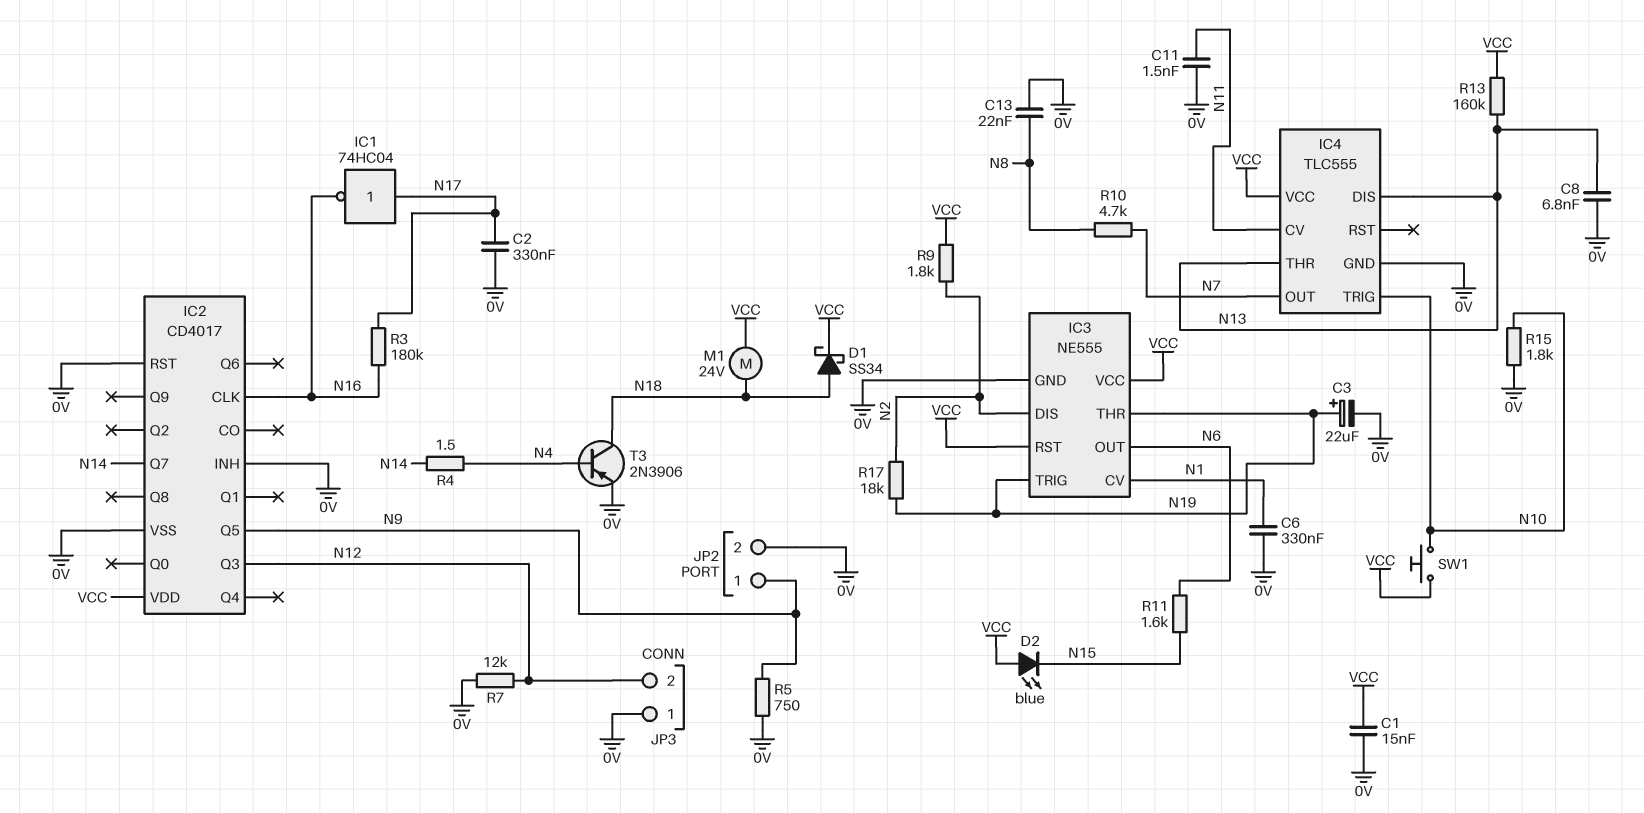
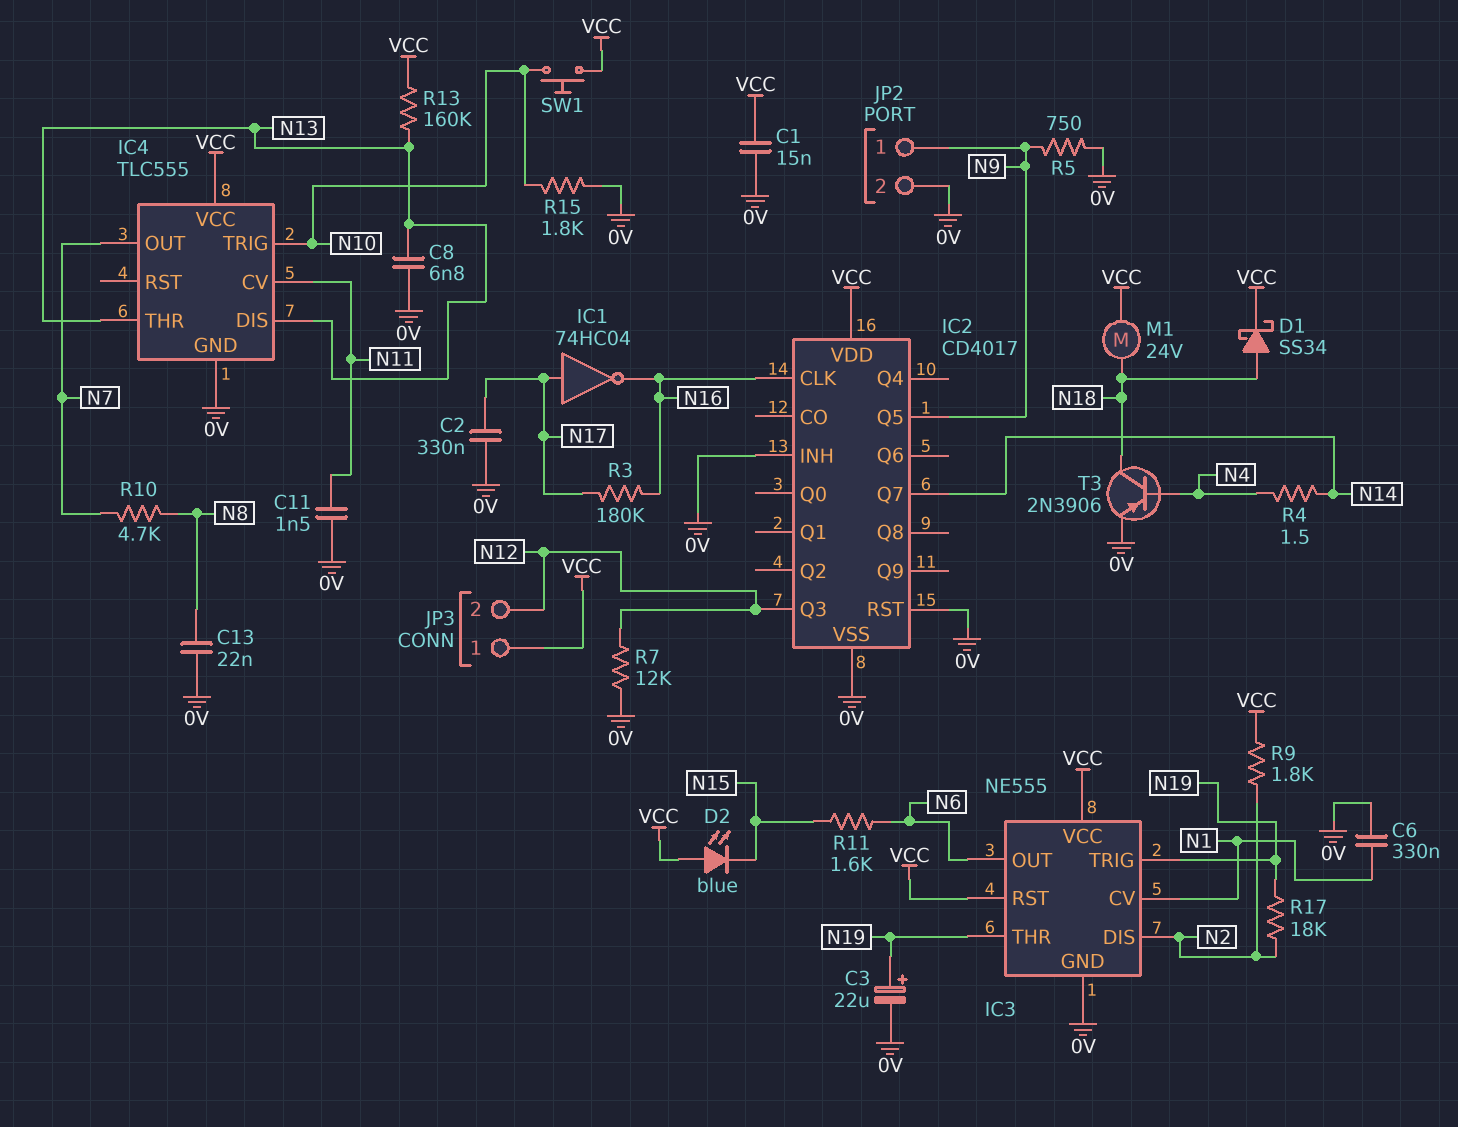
JP3 pin 1: 0V -> VCC

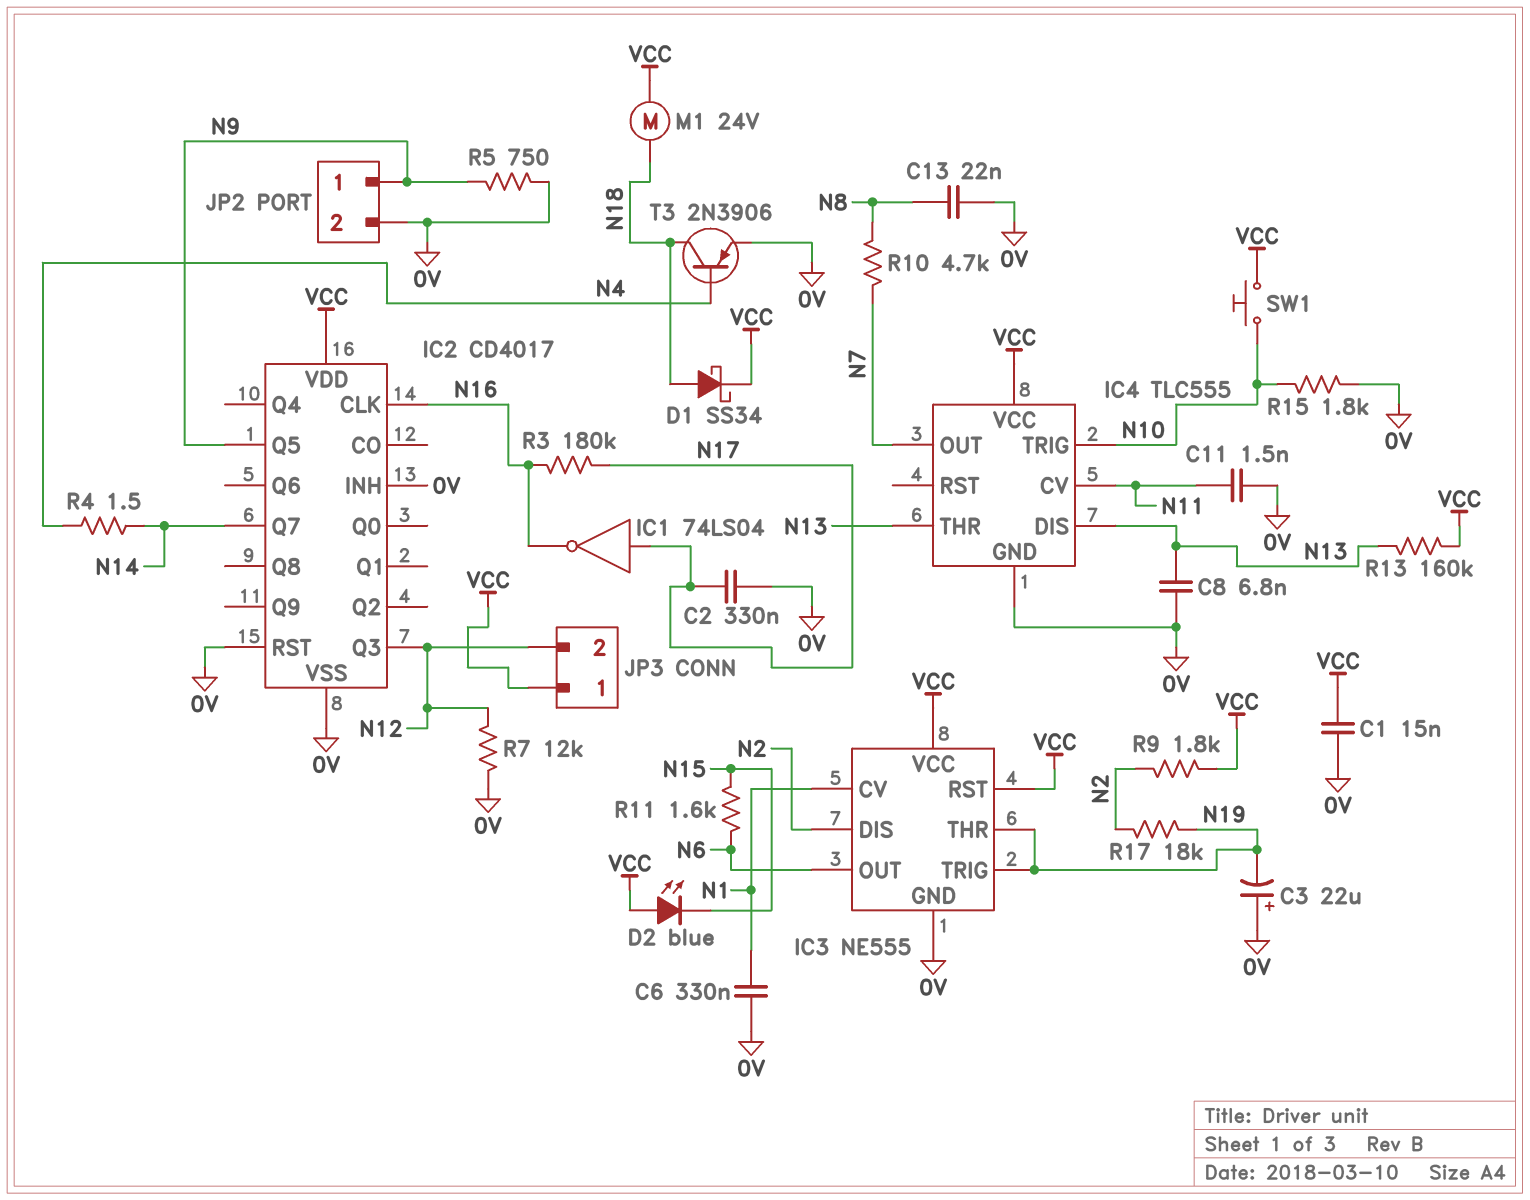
C3: 22uF (plus N19, minus 0V) -> 22uF (plus 0V, minus N19)
IC1: NOT 74HC04 (in N17, out N16) -> NOT 74LS04 (in N17, out N16)

